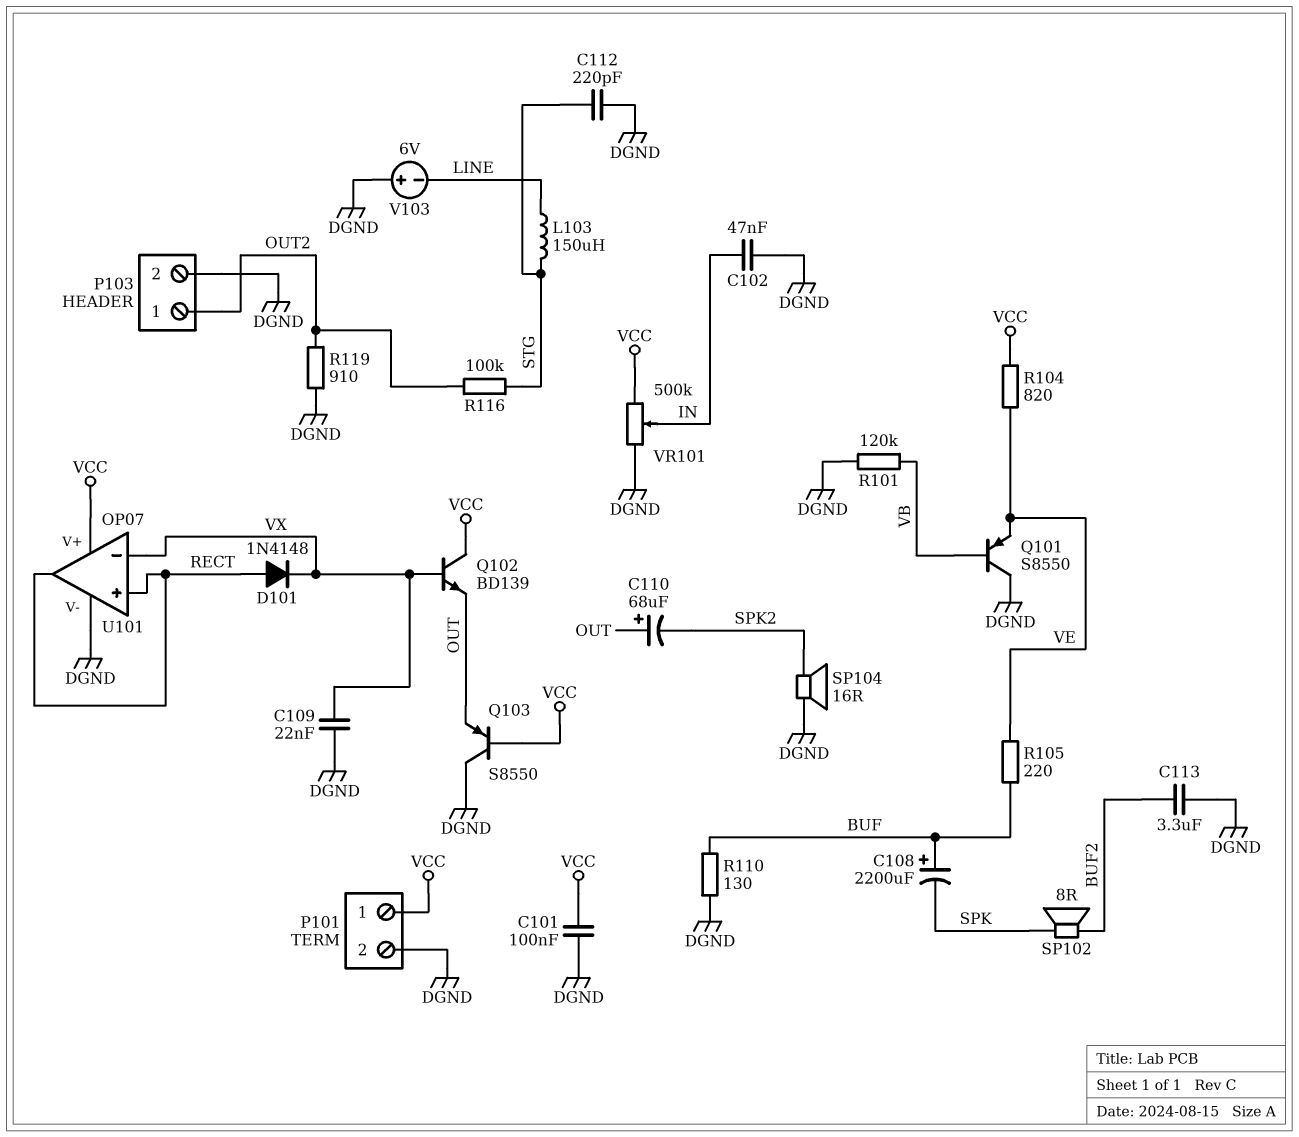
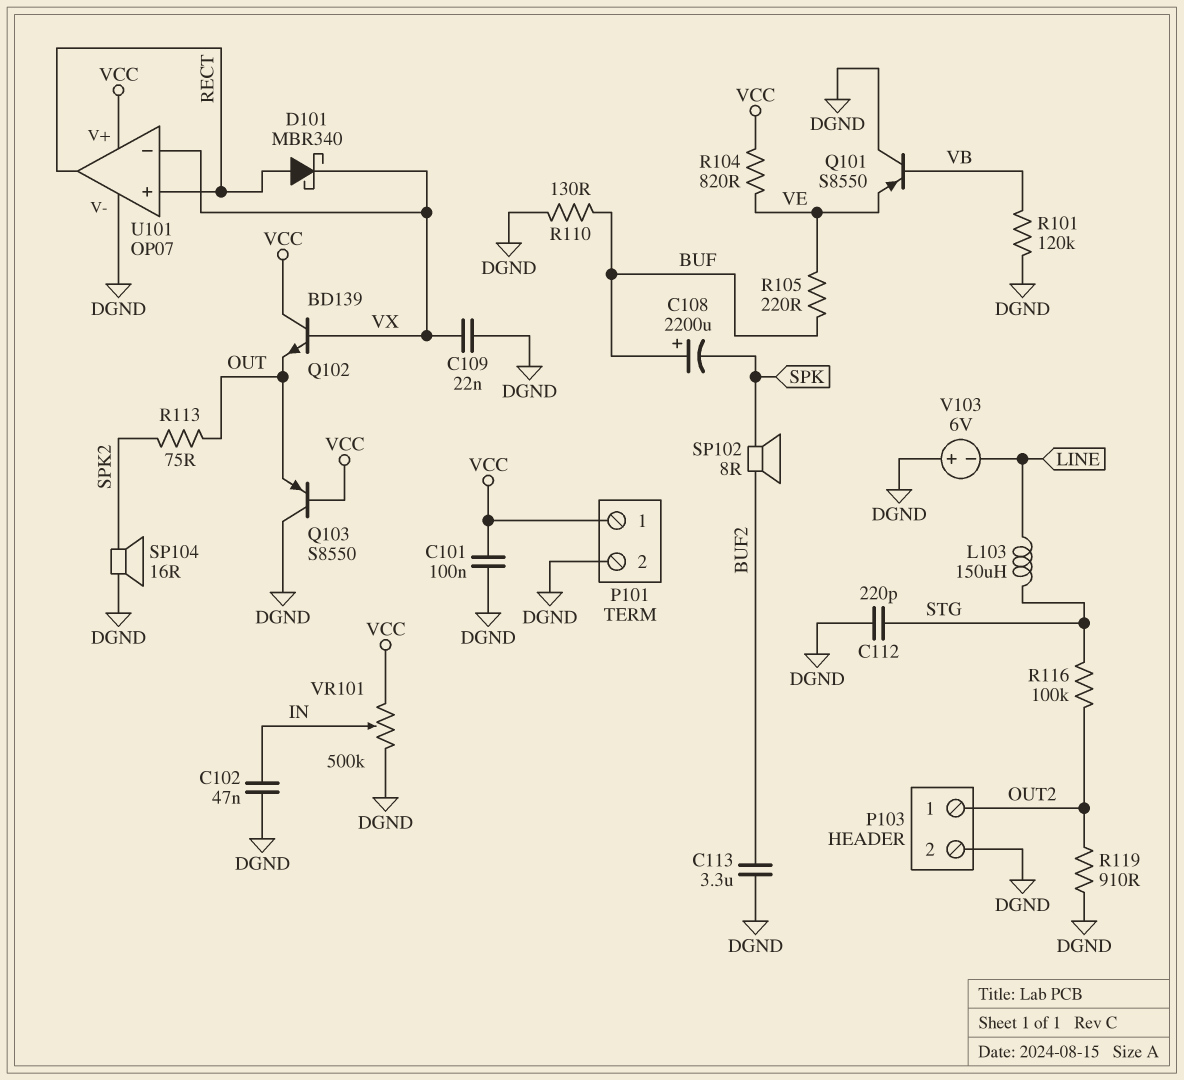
C110: 68uF (plus OUT, minus SPK2) -> none
D101: diode 1N4148 (A RECT, K VX) -> schottky MBR340 (A RECT, K VX)
R113: none -> 75 (OUT, SPK2)

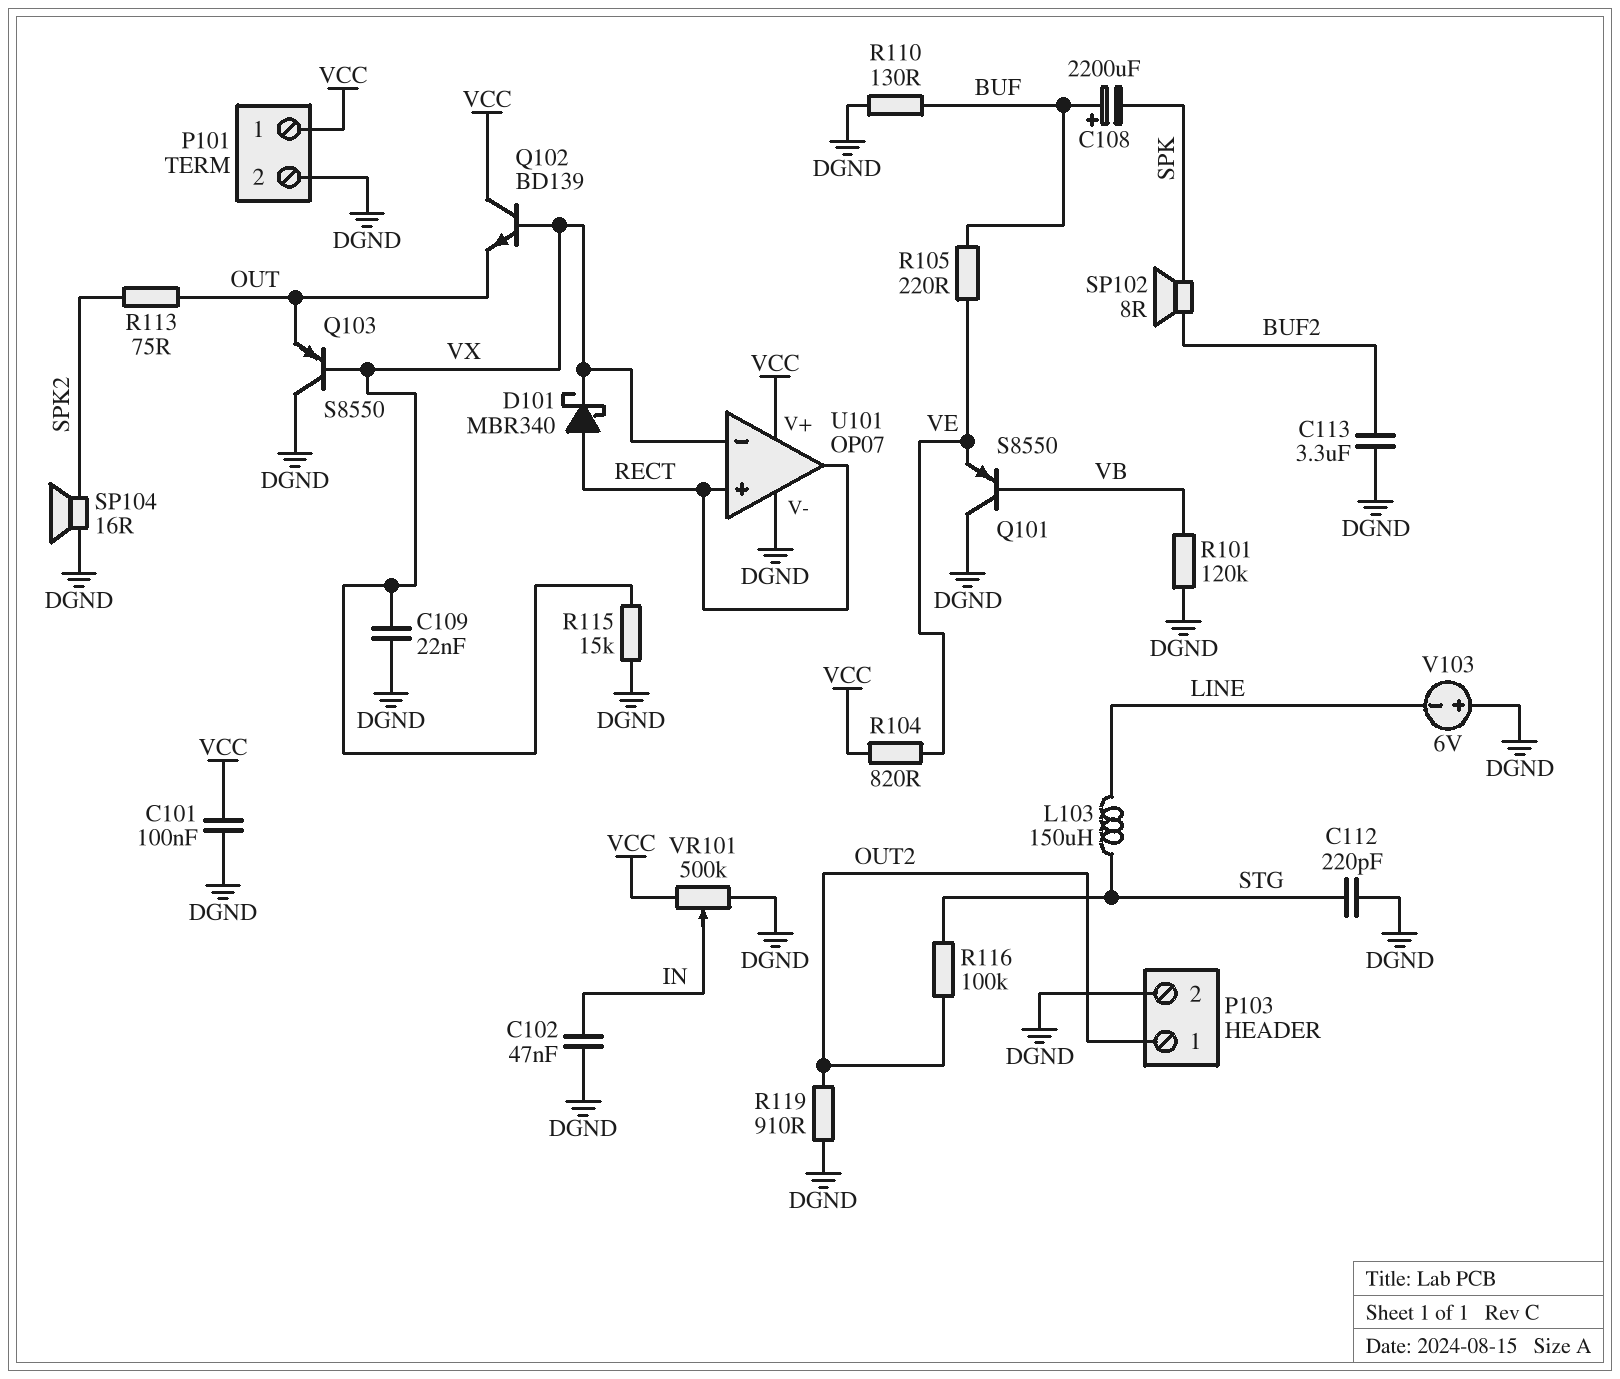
Q103: PNP S8550 (B VCC, C DGND, E OUT) -> PNP S8550 (B VX, C DGND, E OUT)
R115: none -> 15k (DGND, VX)

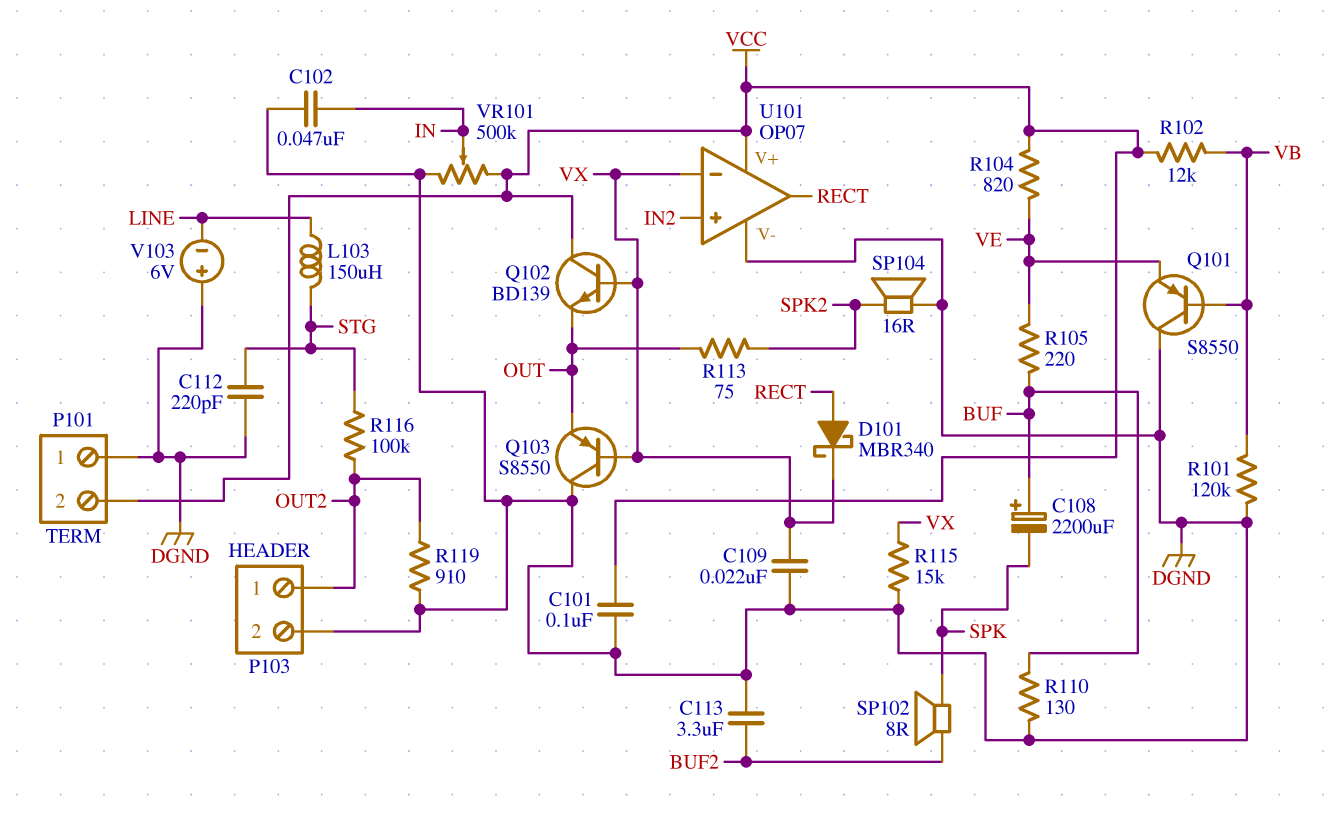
P101 pin 1: VCC -> DGND
P101 pin 2: DGND -> VCC
R102: none -> 12k (VB, VCC)
U101 pin in+: RECT -> IN2

